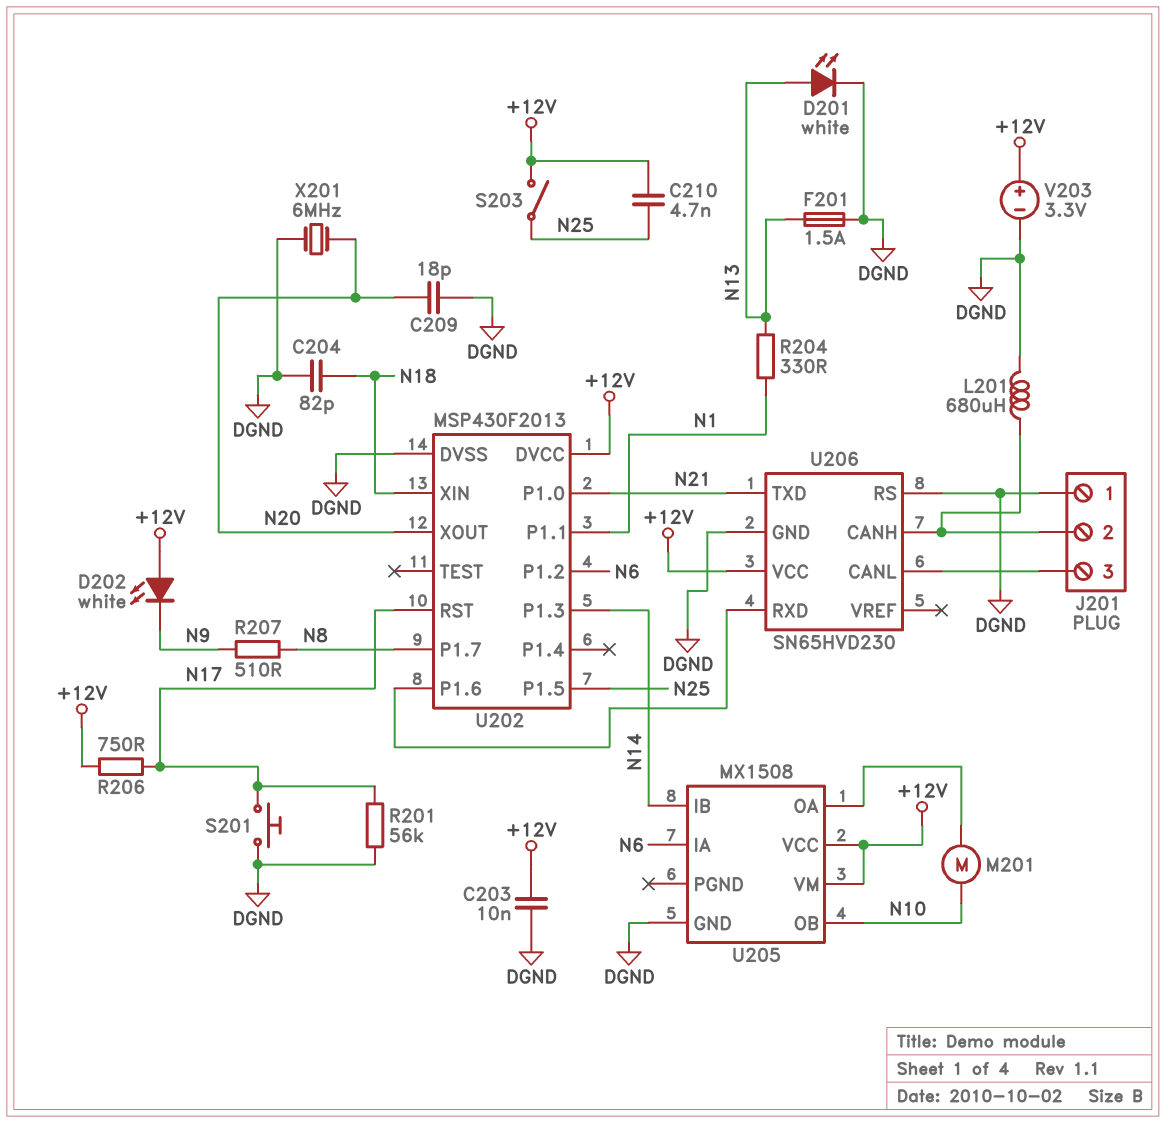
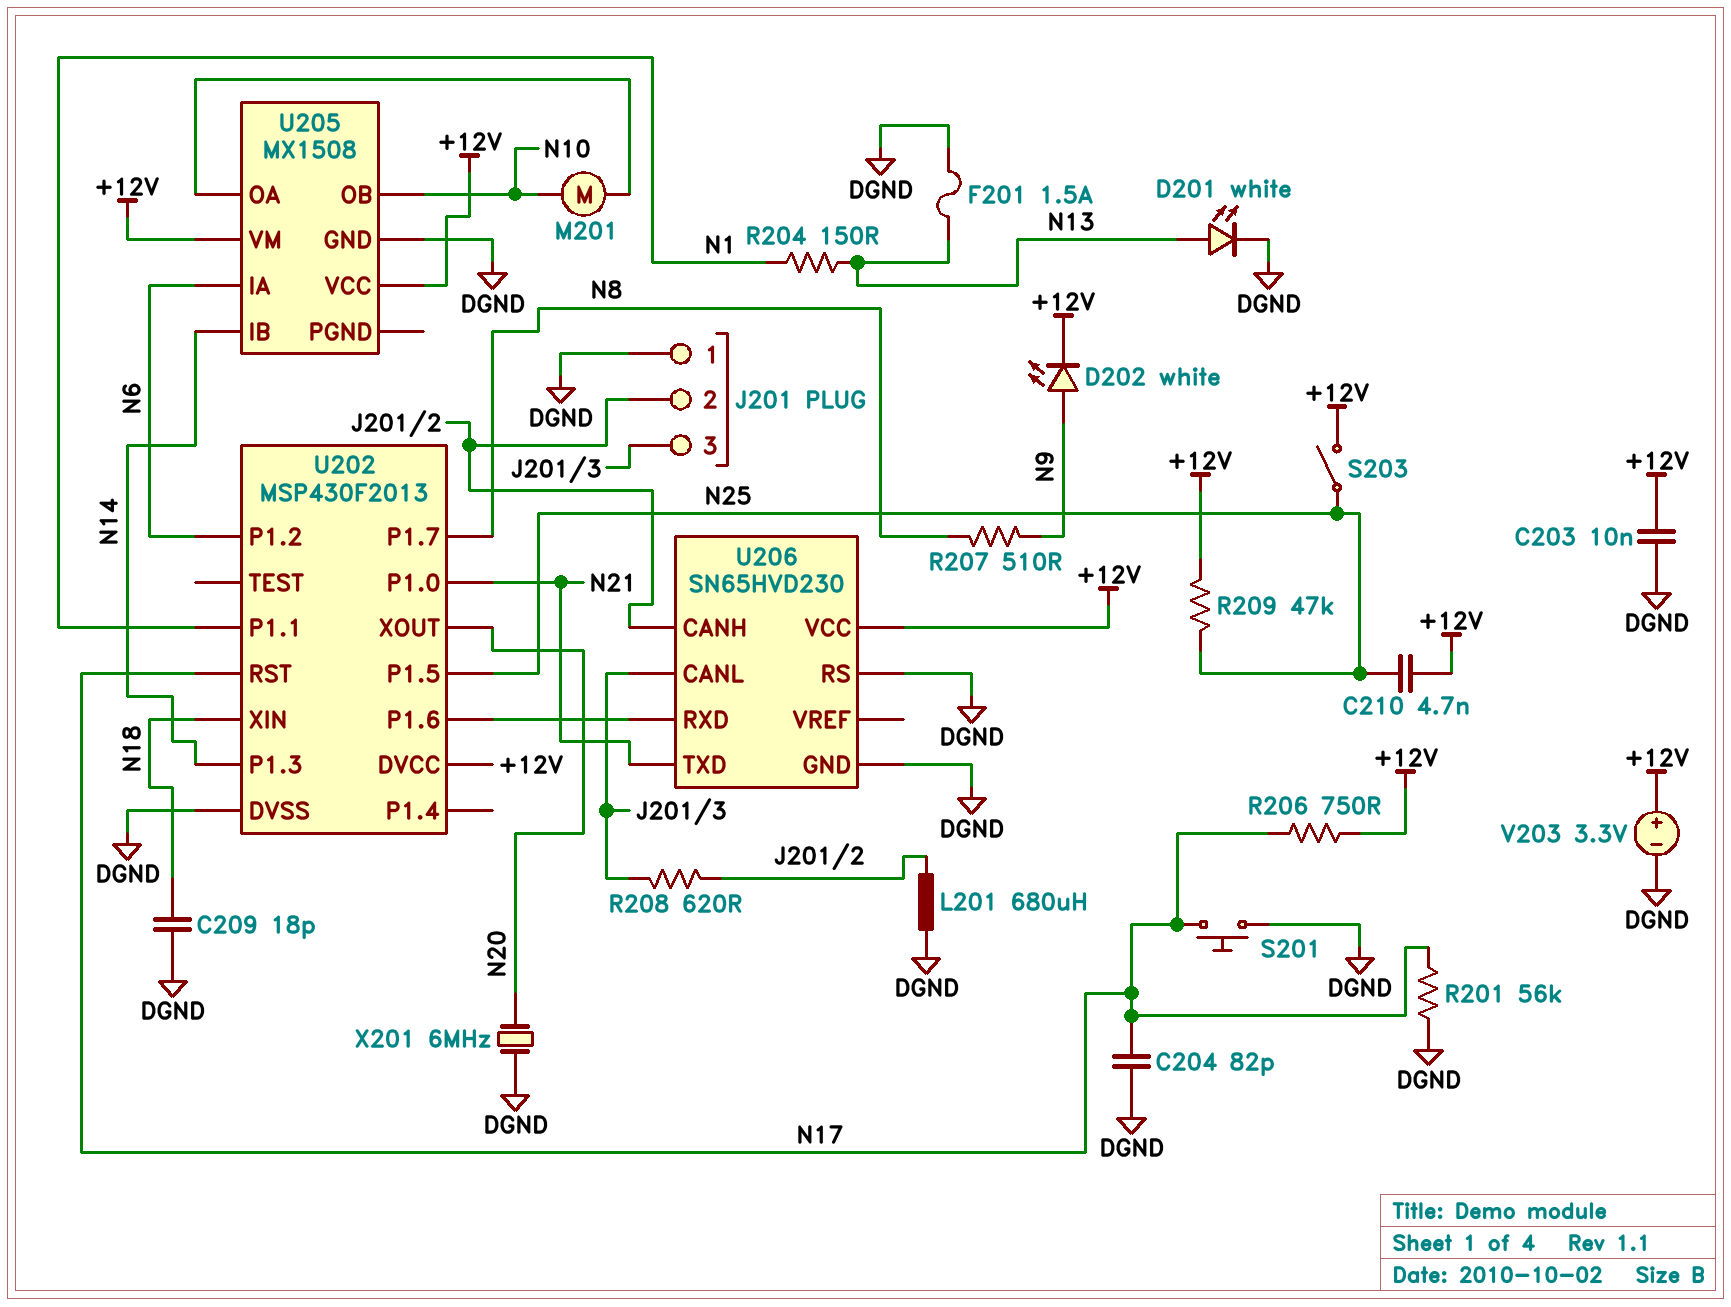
C204: 82pF (DGND, N18) -> 82pF (DGND, N17)
C209: 18pF (DGND, N20) -> 18pF (DGND, N18)
D202: LED white (A +12V, K N9) -> LED white (A N9, K +12V)
R204: 330 (N1, N13) -> 150 (N1, N13)
R208: none -> 620 (J201/2, J201/3)
R209: none -> 47k (+12V, N25)

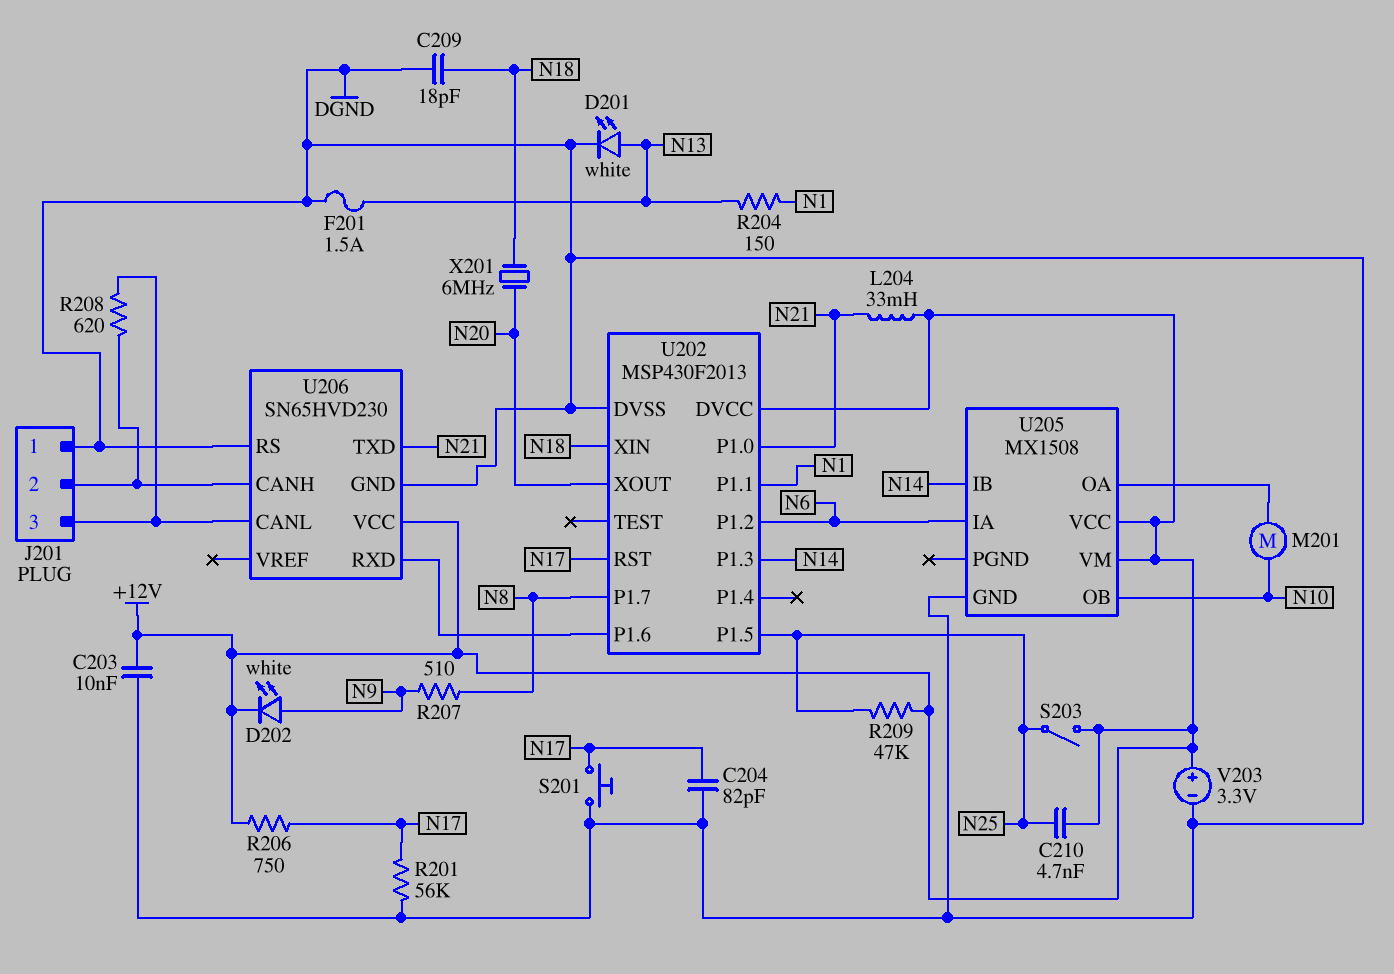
L201: 680uH (DGND, J201/2) -> none
L204: none -> 33mH (+12V, N21)
X201: 6MHz (DGND, N20) -> 6MHz (N18, N20)

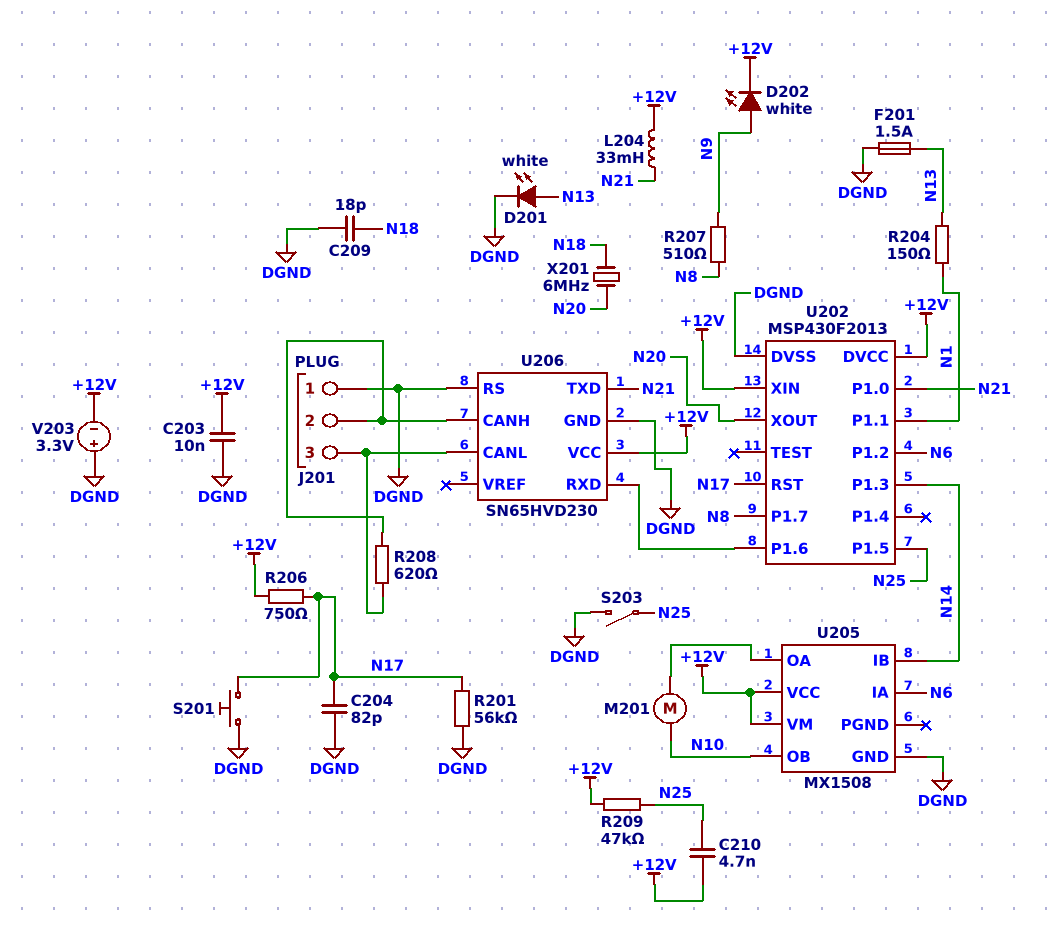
S203: switch (+12V, N25) -> switch (DGND, N25)
U202 pin XIN: N18 -> +12V
V203: 3.3V (plus +12V, minus DGND) -> 3.3V (plus DGND, minus +12V)

